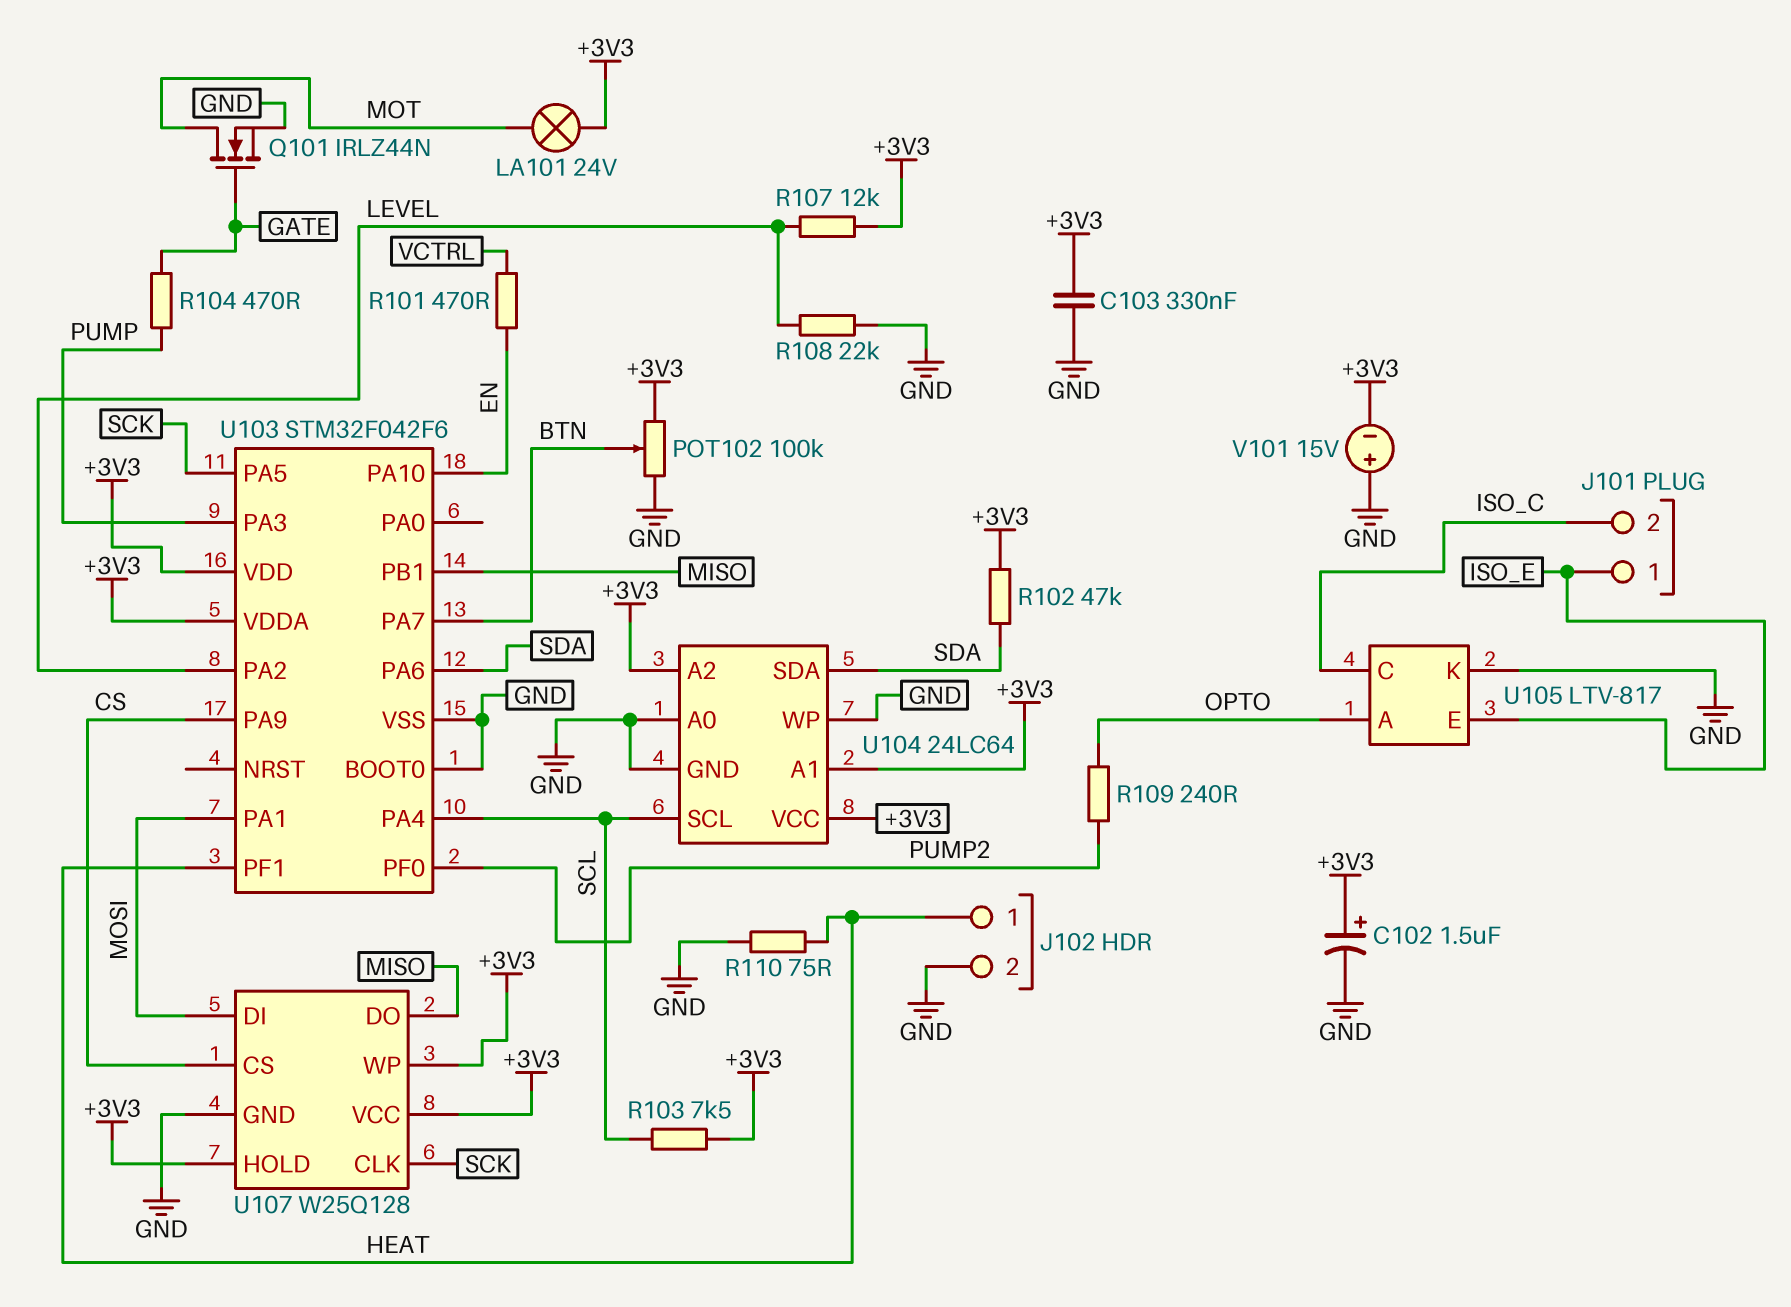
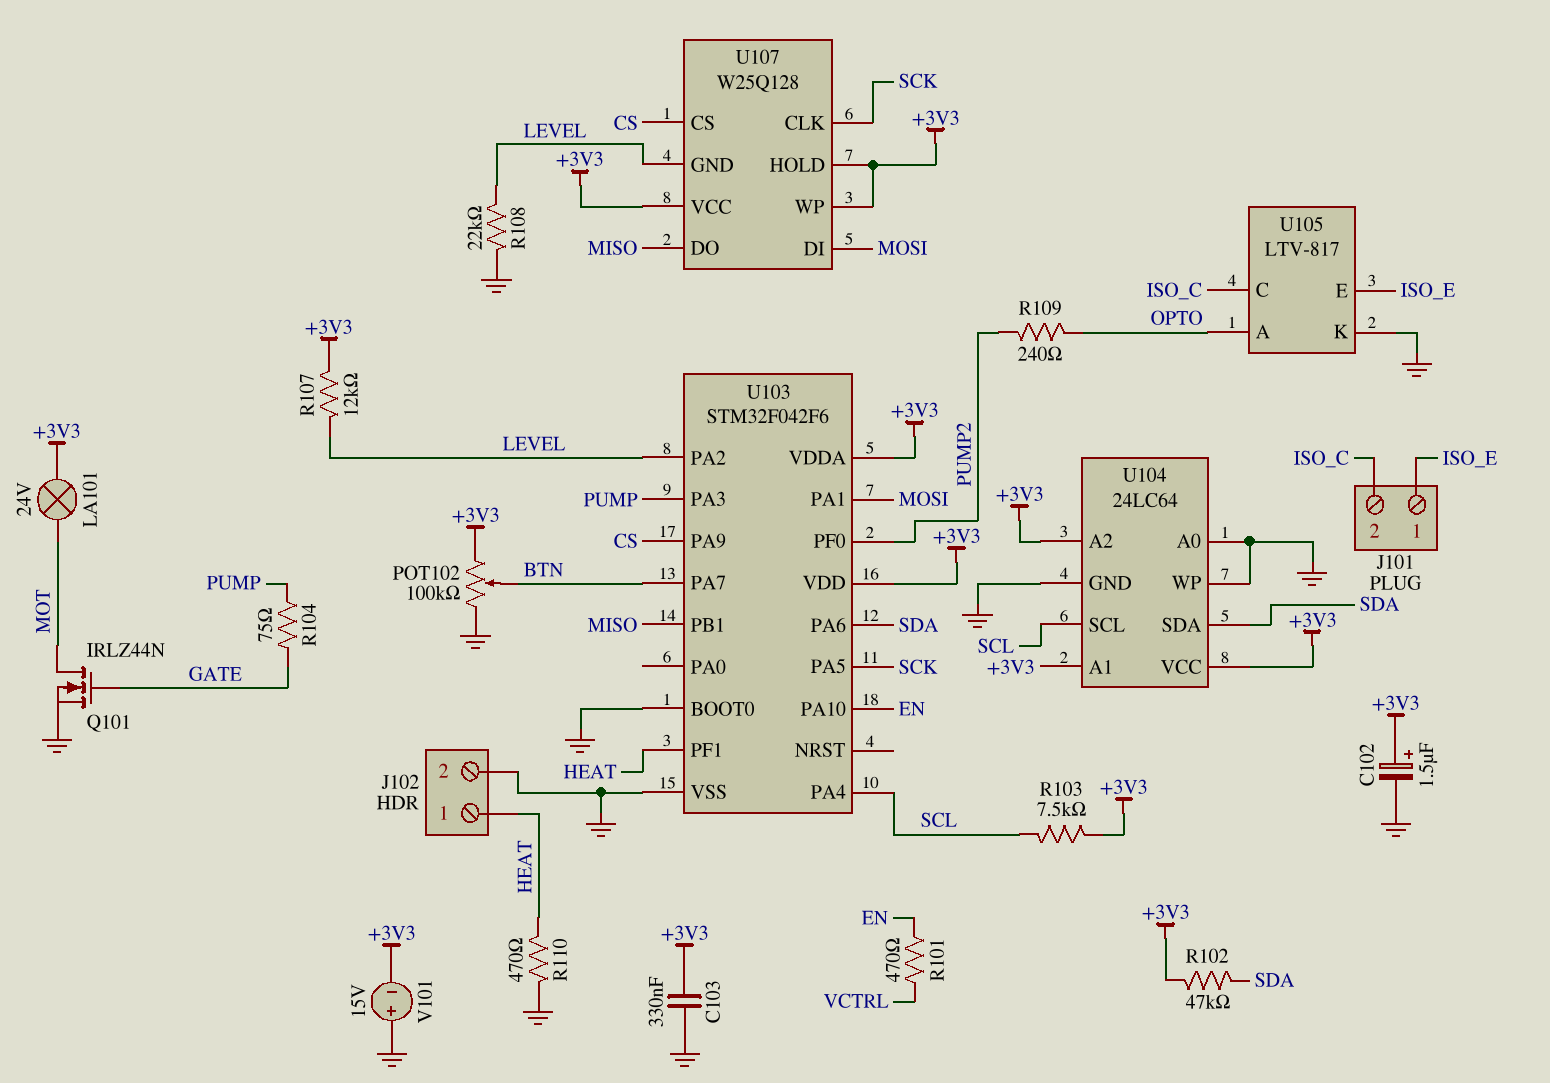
R104: 470 (GATE, PUMP) -> 75 (GATE, PUMP)
R110: 75 (GND, HEAT) -> 470 (GND, HEAT)
U107 pin GND: GND -> LEVEL

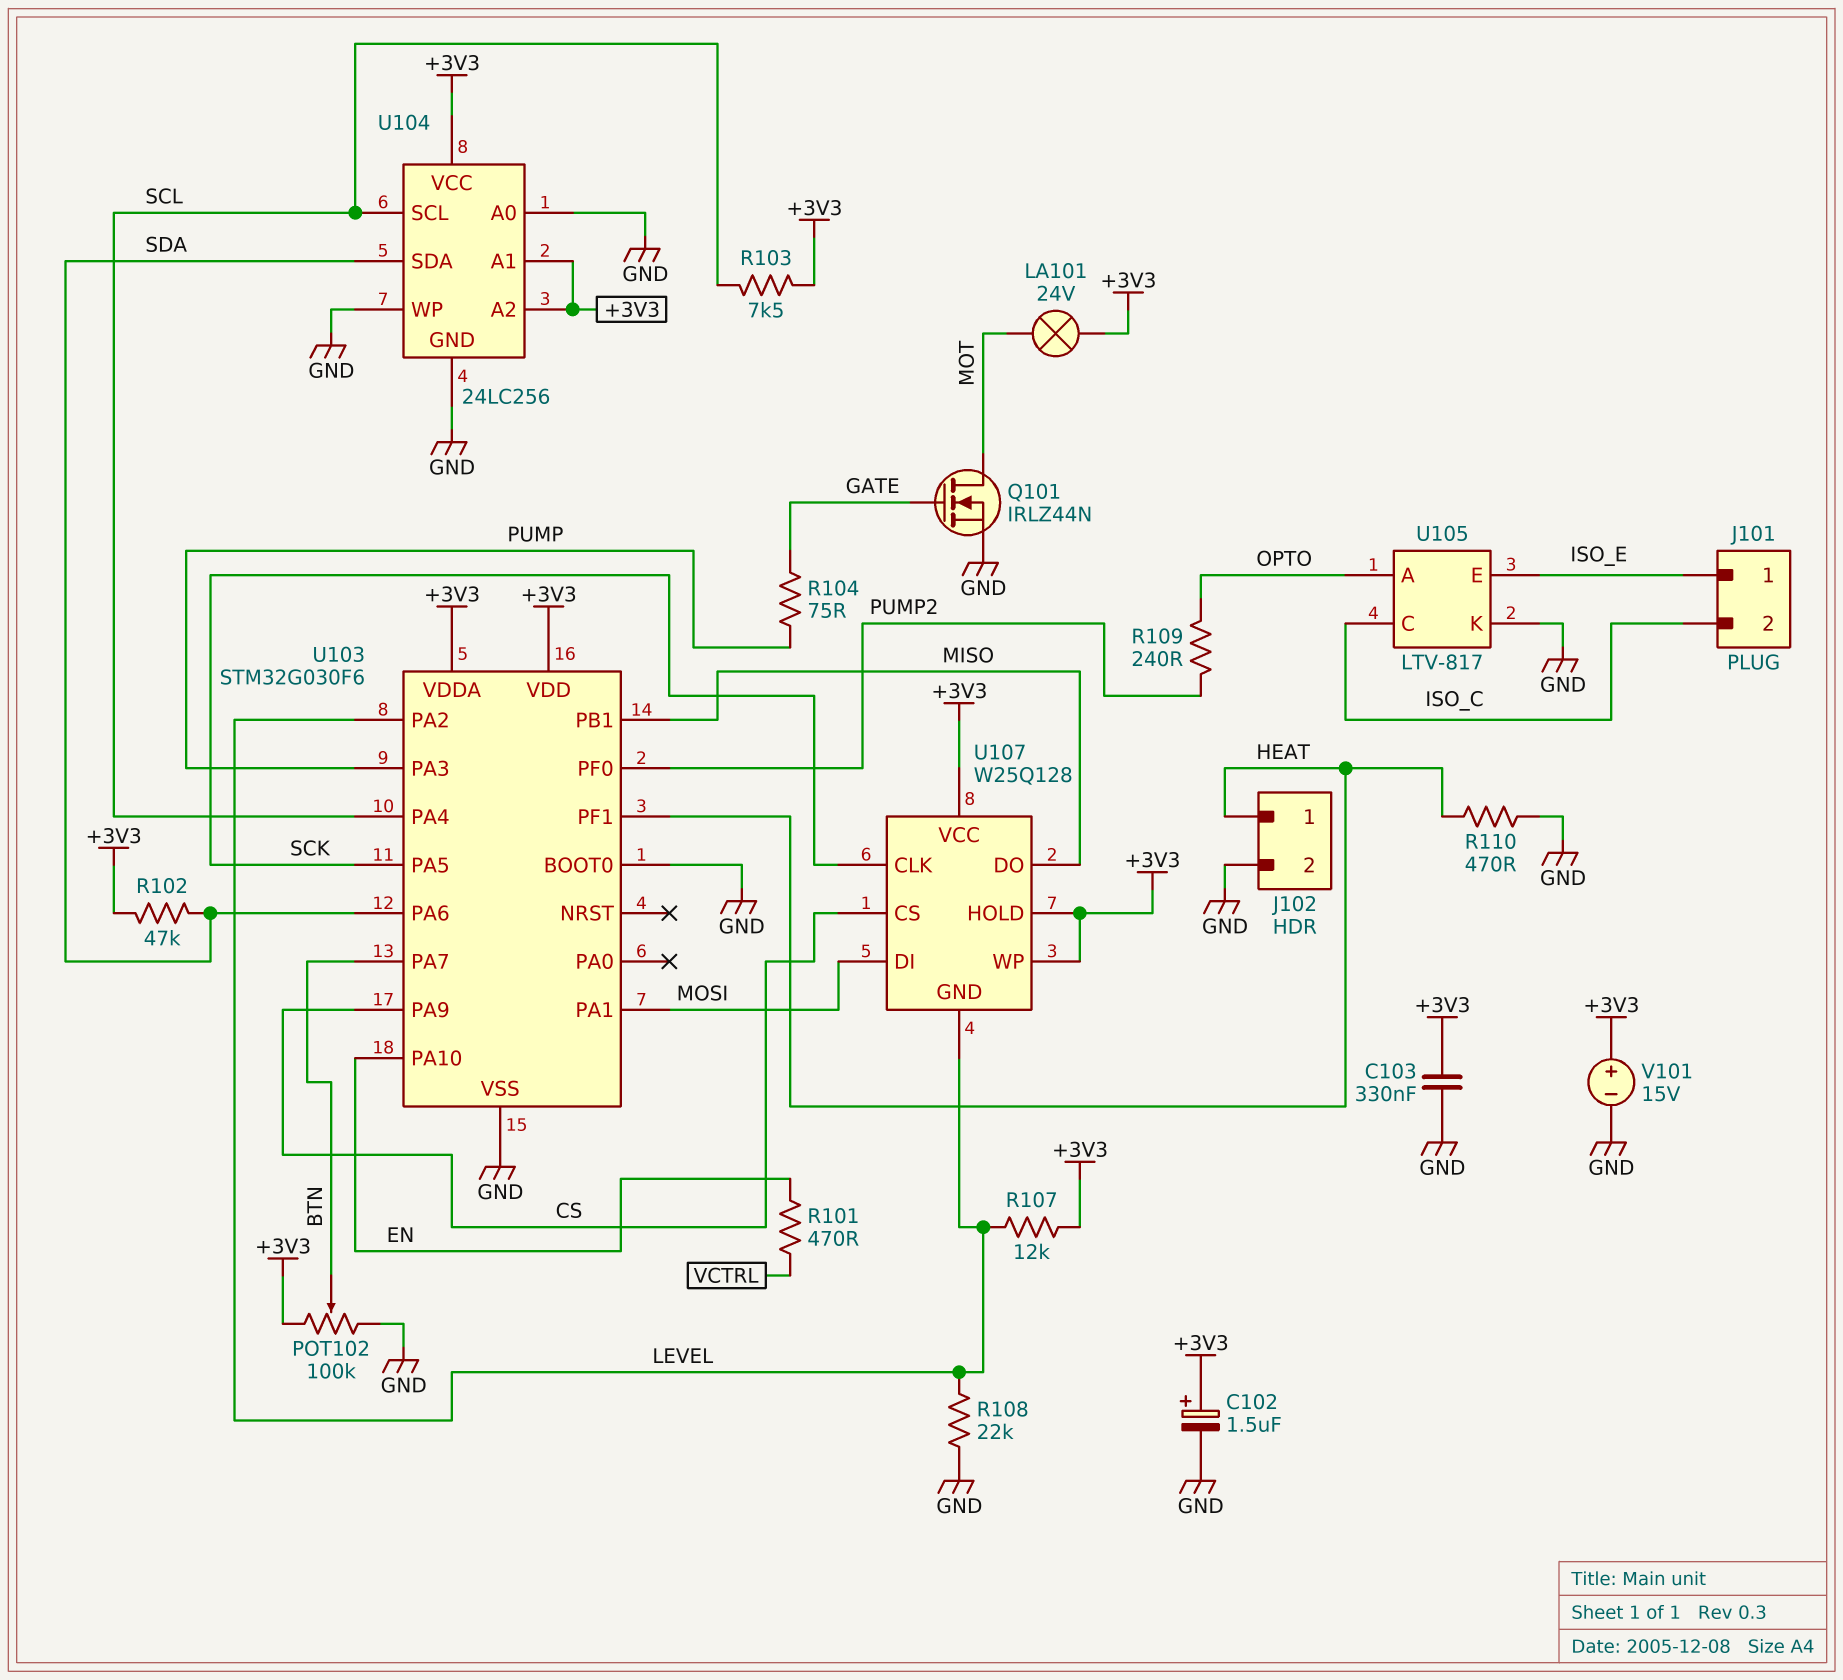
U103: STM32F042F6 -> STM32G030F6
U104: 24LC64 -> 24LC256
V101: 15V (plus GND, minus +3V3) -> 15V (plus +3V3, minus GND)

